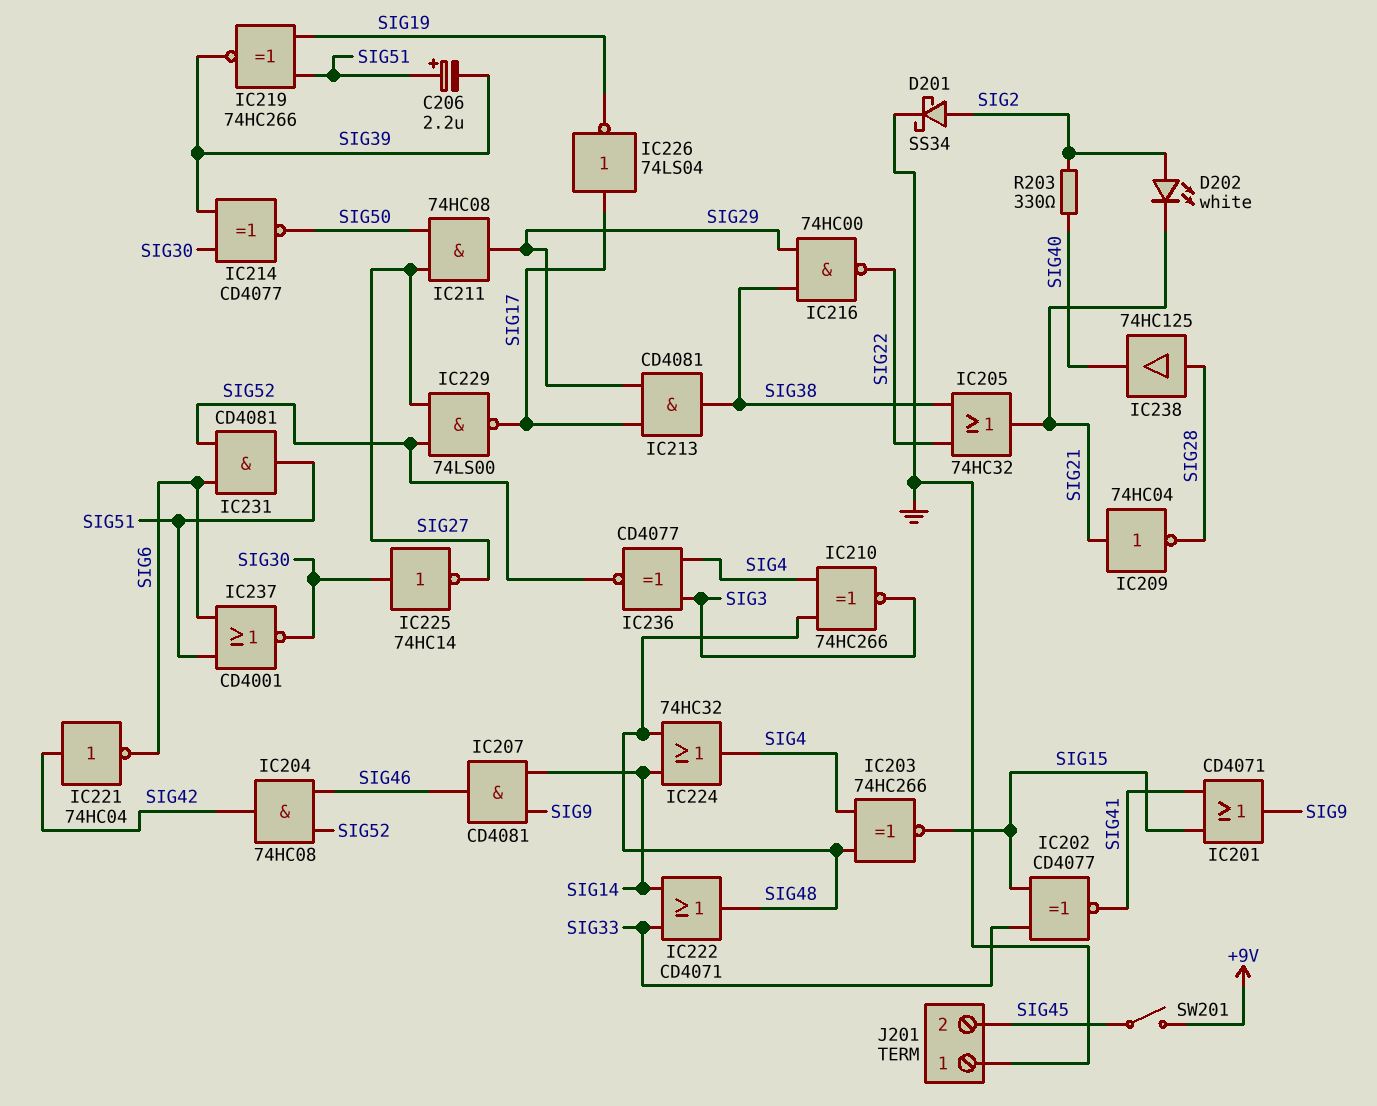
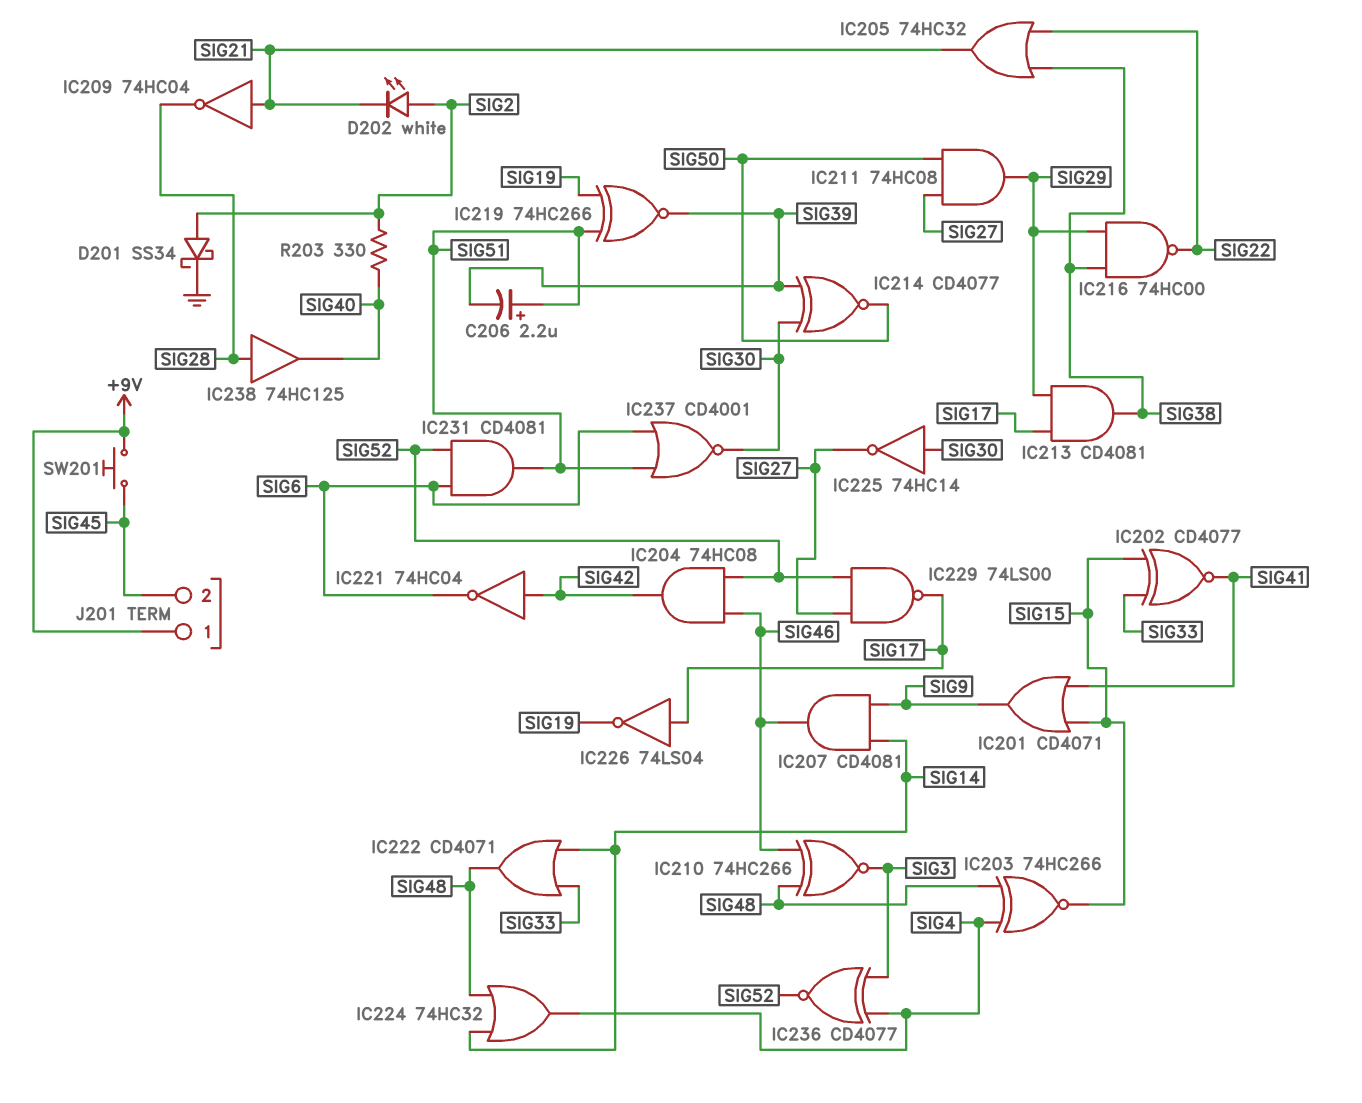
IC210: XNOR 74HC266 (in SIG4, in SIG48, out SIG3) -> XNOR 74HC266 (in SIG46, in SIG48, out SIG3)
J201 pin 1: GND -> +9V
SW201: switch (+9V, SIG45) -> button (+9V, SIG45)

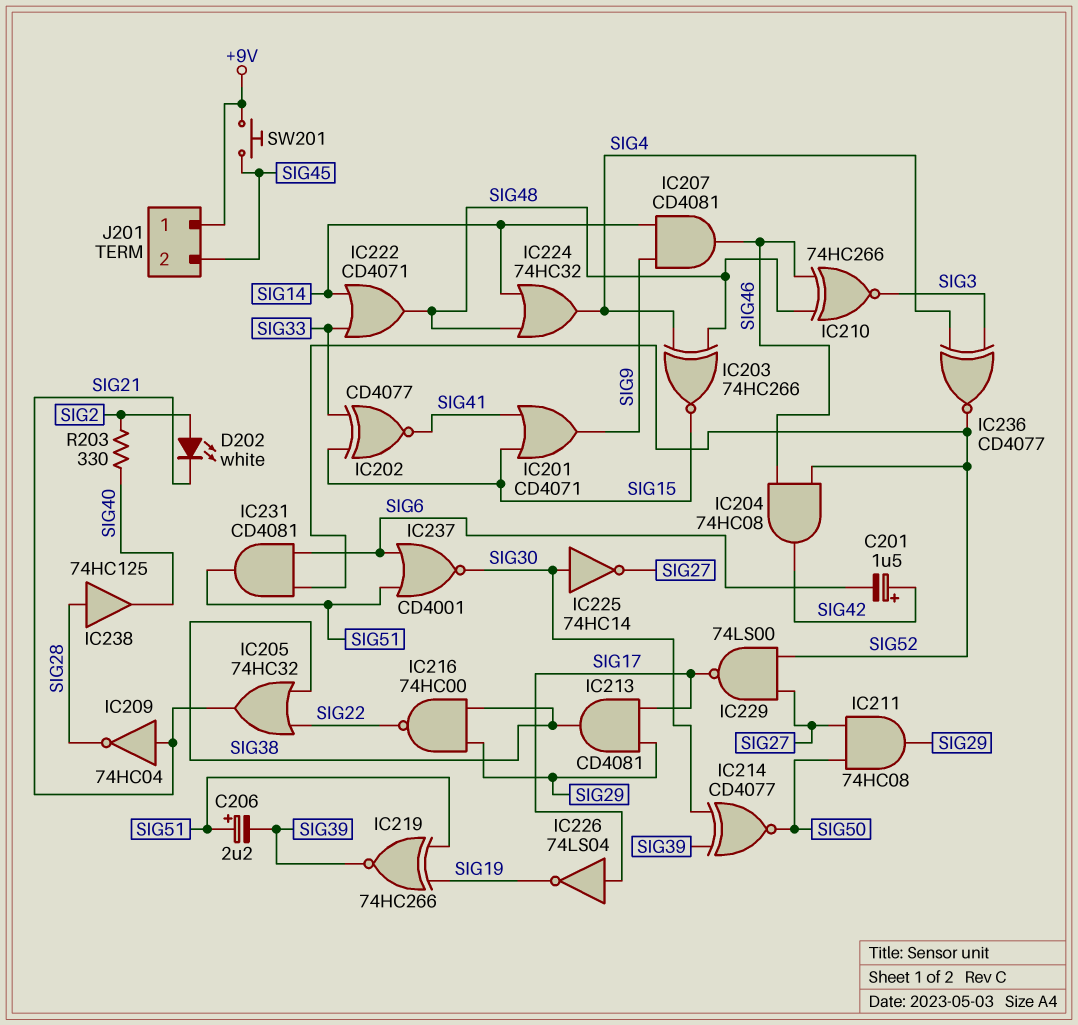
C201: none -> 1.5uF (plus SIG42, minus SIG6)
D201: schottky SS34 (A SIG2, K GND) -> none
IC221: NOT 74HC04 (in SIG42, out SIG6) -> none

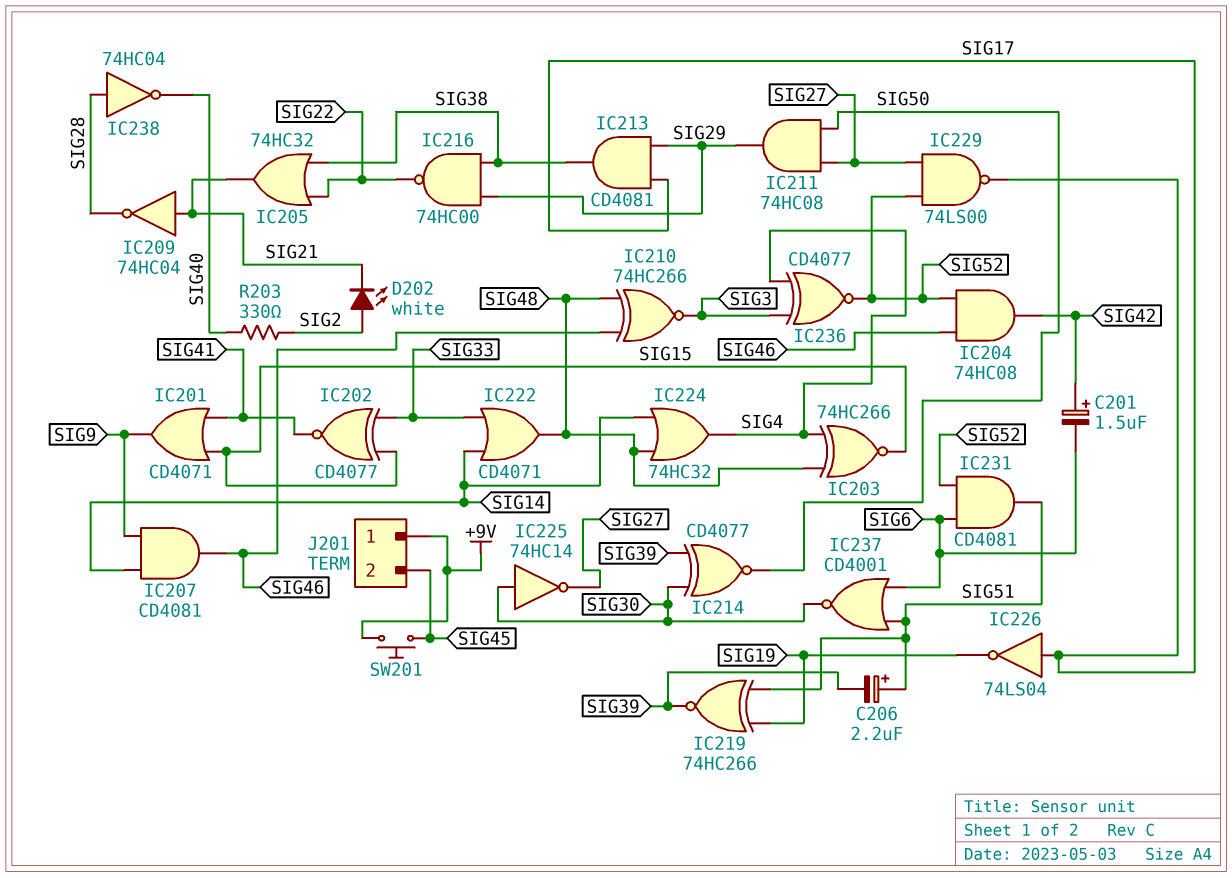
IC238: buffer 74HC125 (in SIG28, out SIG40) -> NOT 74HC04 (in SIG28, out SIG40)

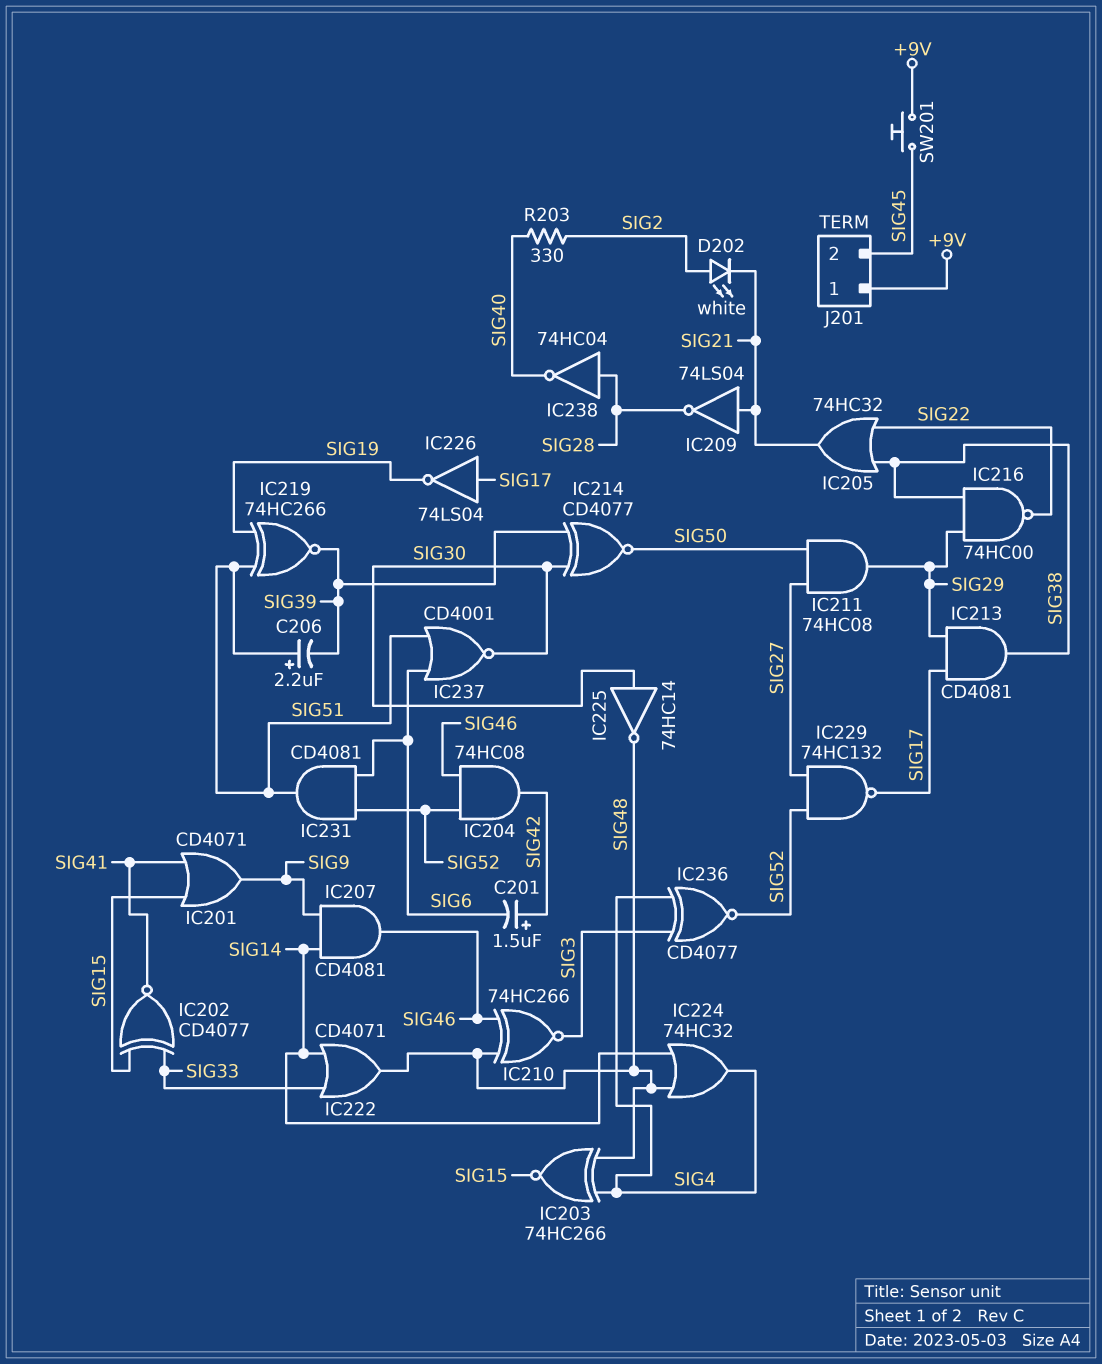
IC209: NOT 74HC04 (in SIG21, out SIG28) -> NOT 74LS04 (in SIG21, out SIG28)
IC225: NOT 74HC14 (in SIG30, out SIG27) -> NOT 74HC14 (in SIG30, out SIG48)
IC229: NAND 74LS00 (in SIG27, in SIG52, out SIG17) -> NAND 74HC132 (in SIG27, in SIG52, out SIG17)

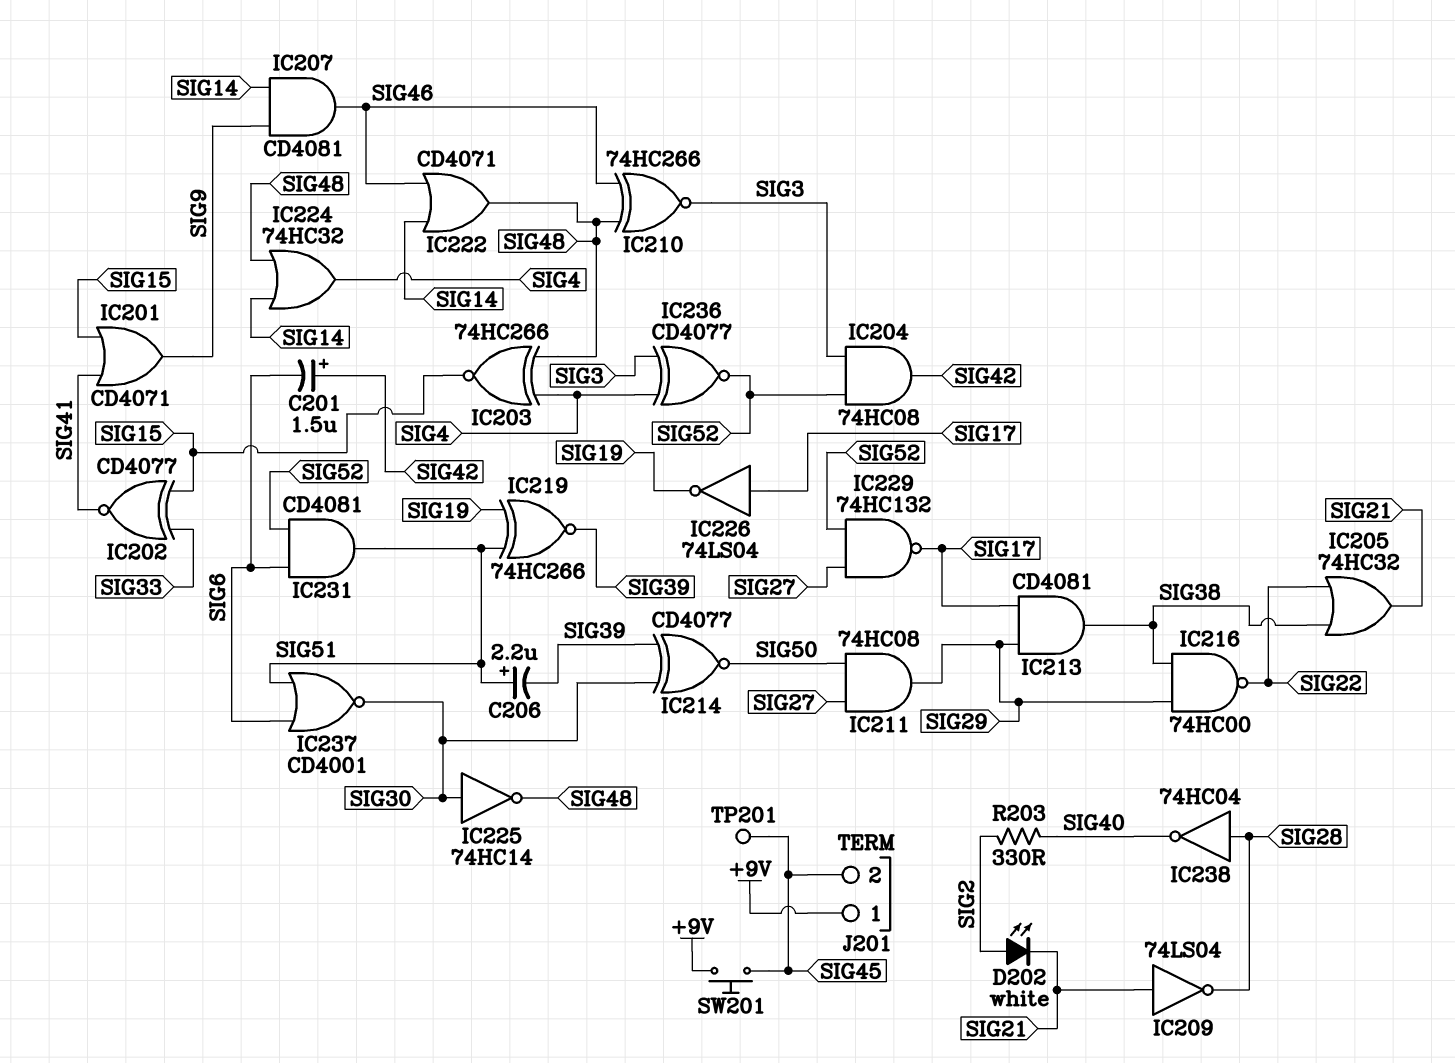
IC204: AND 74HC08 (in SIG46, in SIG52, out SIG42) -> AND 74HC08 (in SIG3, in SIG52, out SIG42)
IC222: OR CD4071 (in SIG14, in SIG33, out SIG48) -> OR CD4071 (in SIG14, in SIG46, out SIG48)
TP201: none -> test point (SIG45)

